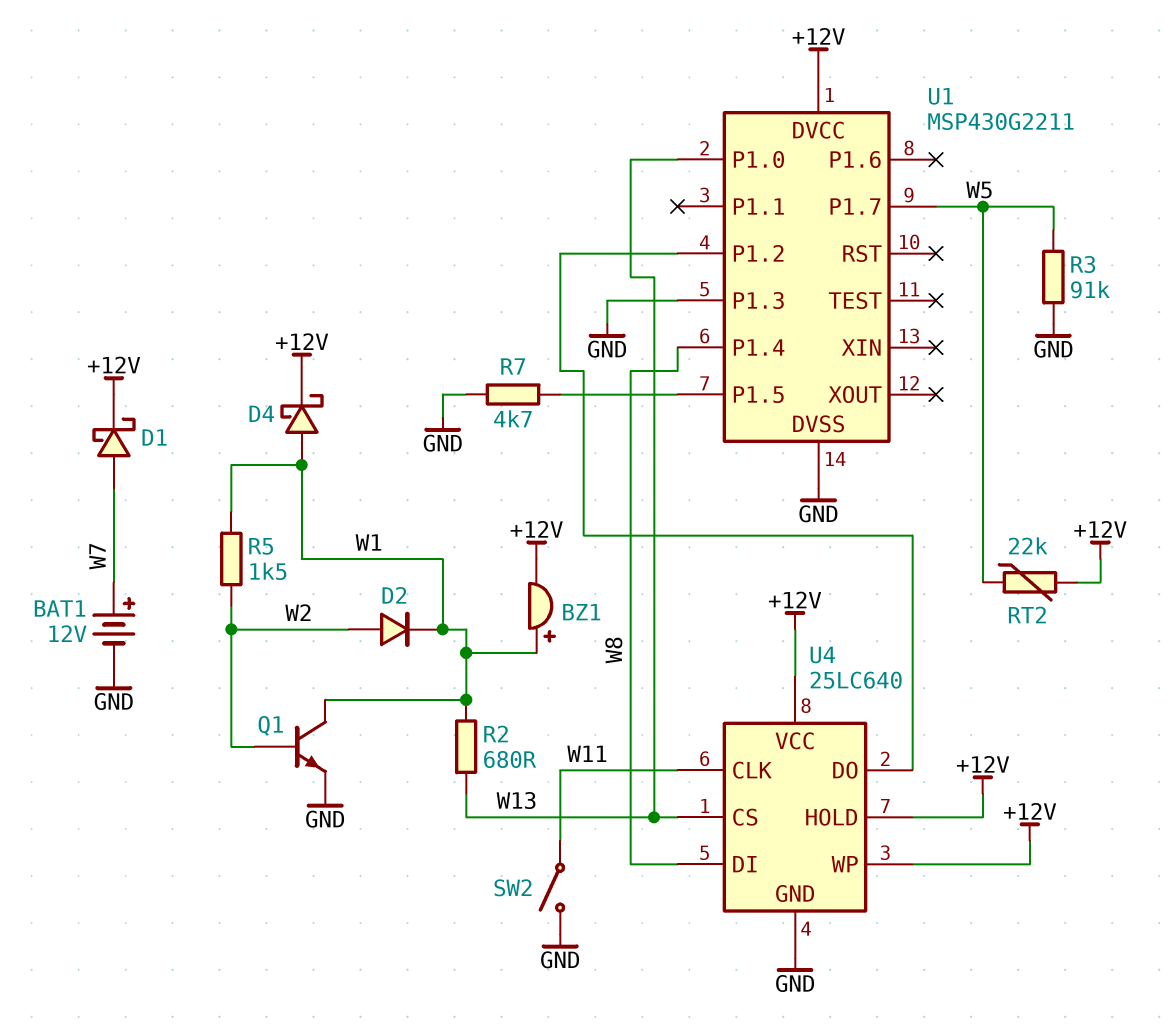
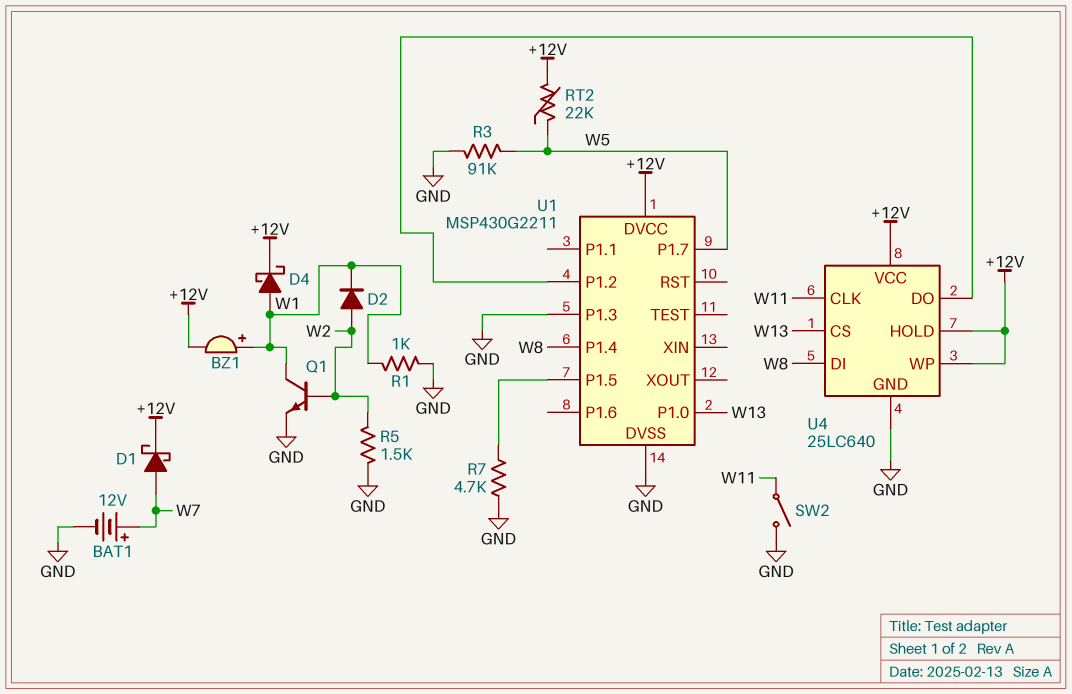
R1: none -> 1k (GND, W1)
R2: 680 (W1, W13) -> none
R5: 1.5k (W1, W2) -> 1.5k (GND, W2)

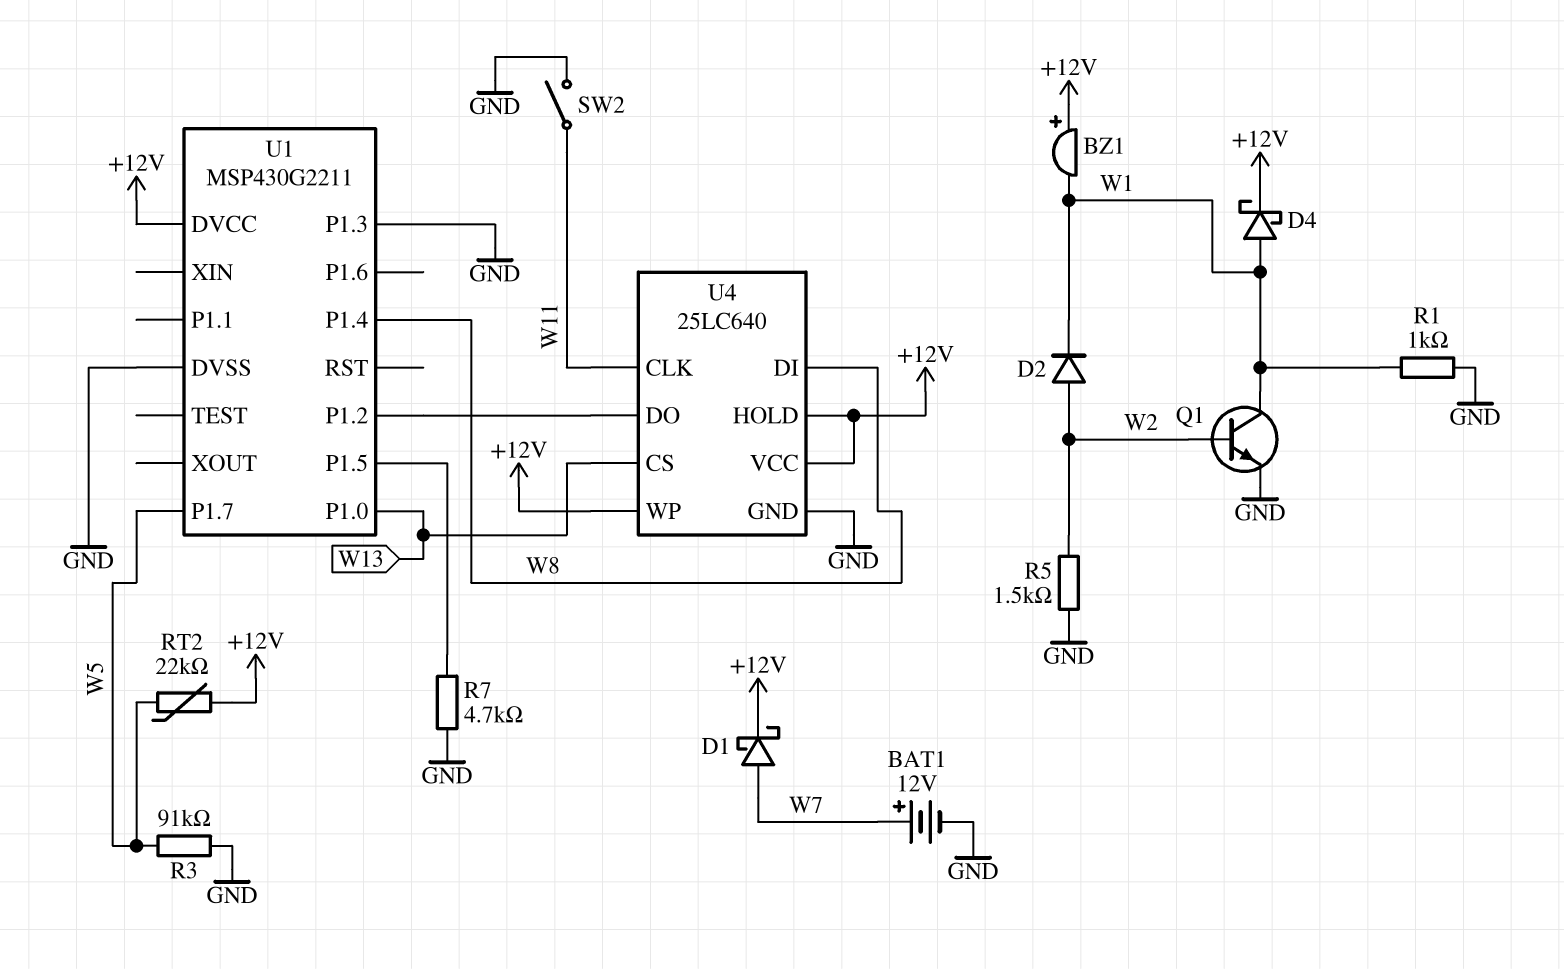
BZ1: buzzer (plus W1, minus +12V) -> buzzer (plus +12V, minus W1)

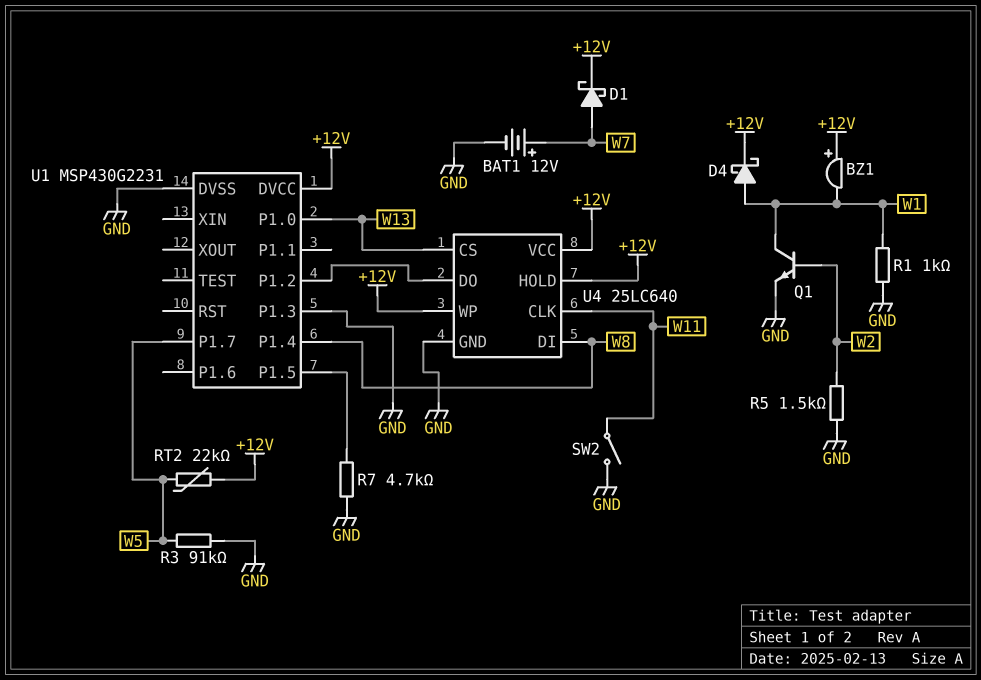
D2: diode (A W2, K W1) -> none
U1: MSP430G2211 -> MSP430G2231

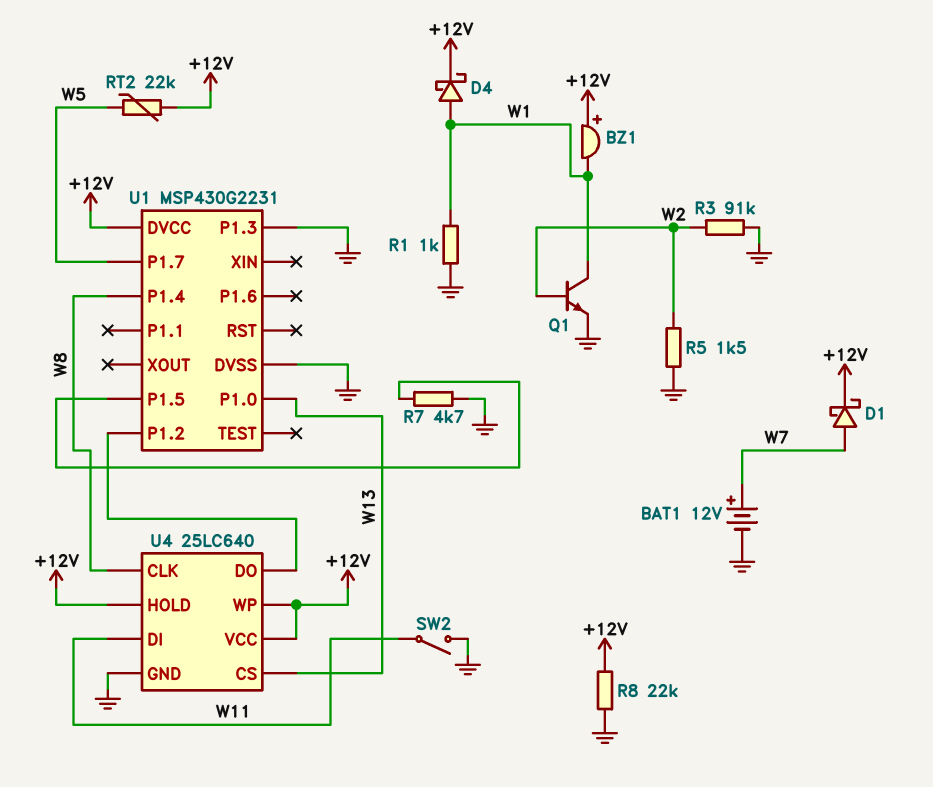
R3: 91k (GND, W5) -> 91k (GND, W2)
R8: none -> 22k (+12V, GND)
U4 pin CLK: W11 -> W8
U4 pin DI: W8 -> W11

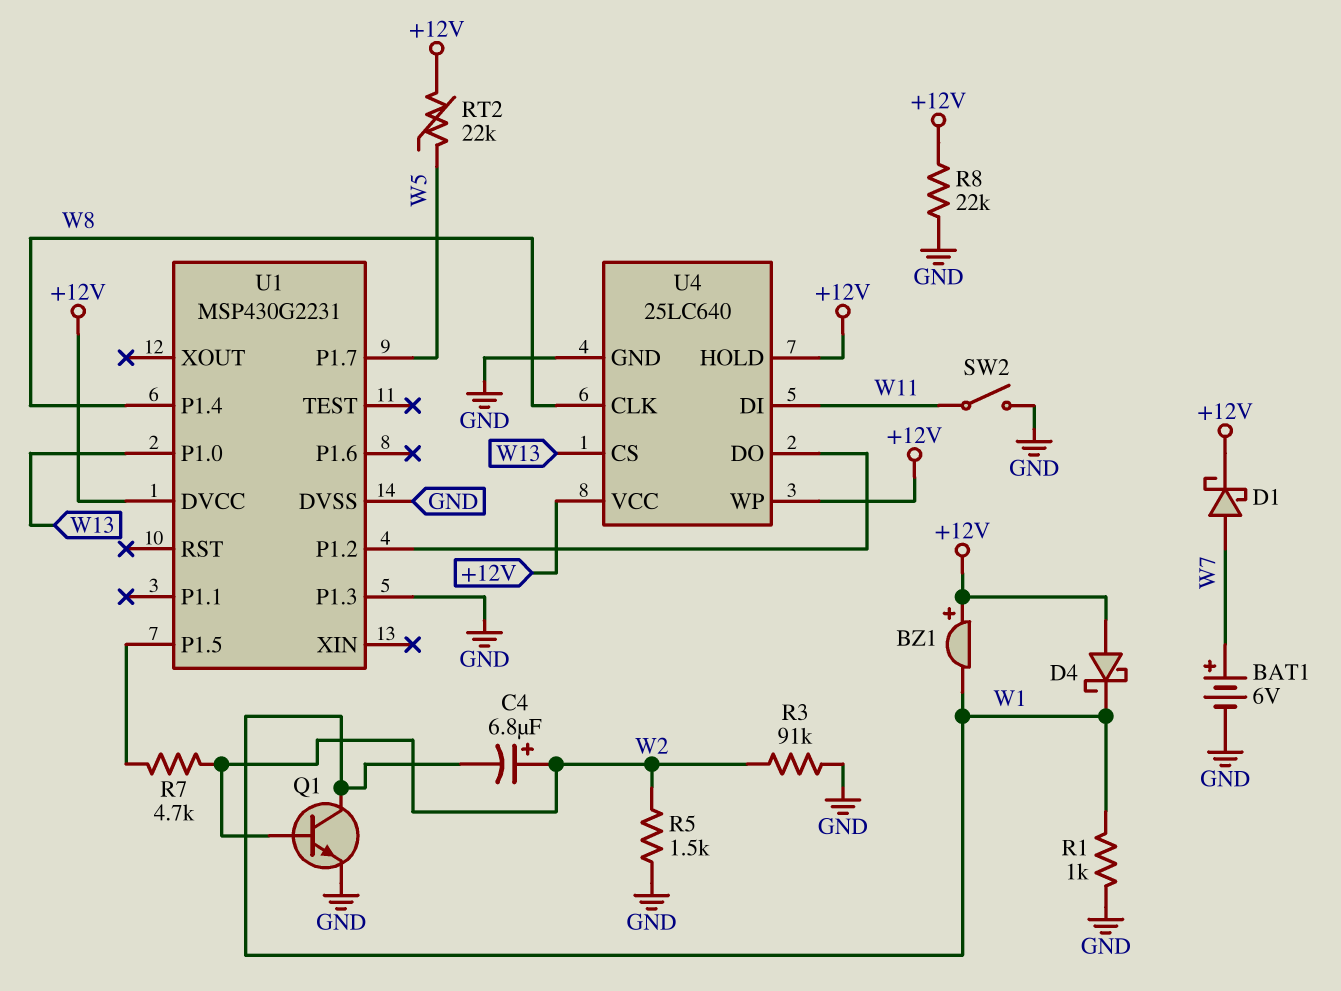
BAT1: 12V (plus W7, minus GND) -> 6V (plus W7, minus GND)
C4: none -> 6.8uF (plus W2, minus W1)
D4: schottky (A W1, K +12V) -> schottky (A +12V, K W1)
R7: 4.7k (GND, U1/P1.5) -> 4.7k (U1/P1.5, W2)

